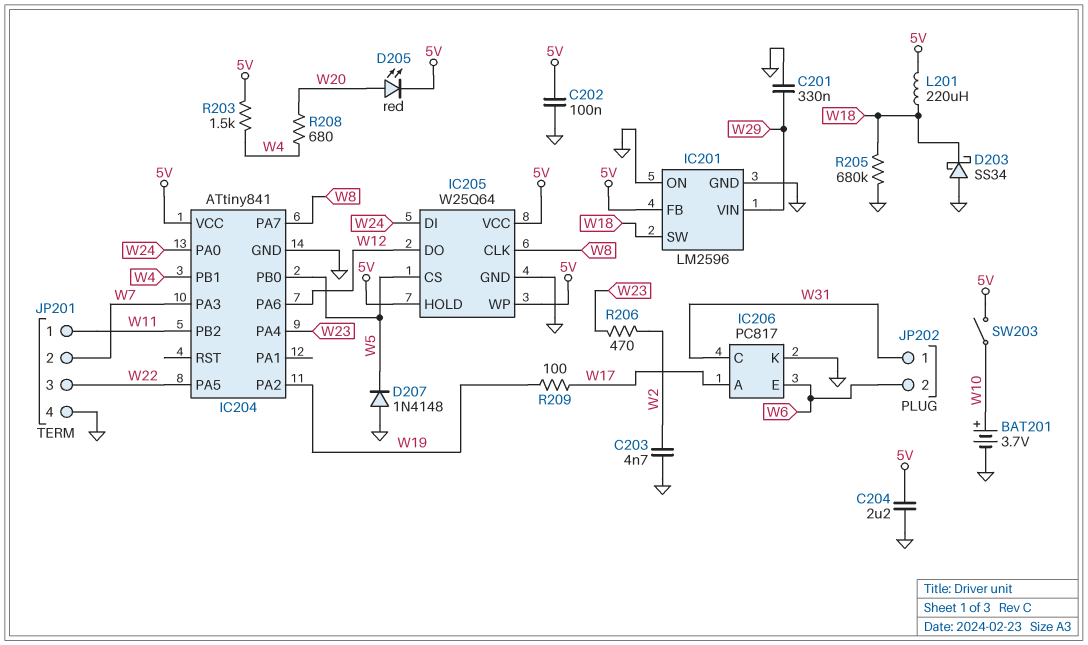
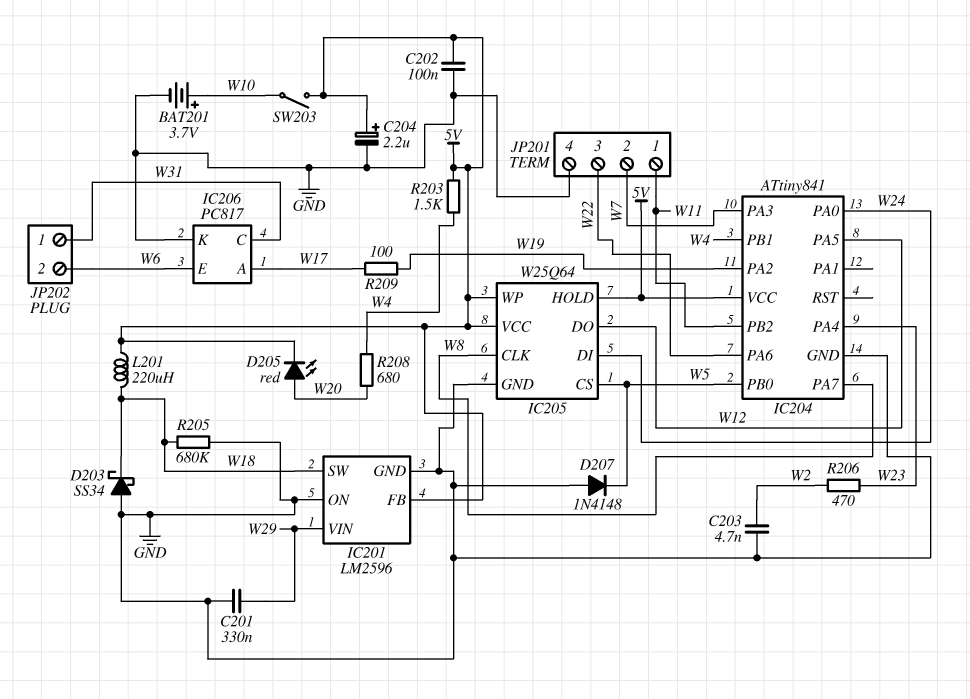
C204: 2.2uF (5V, GND) -> 2.2uF (plus 5V, minus GND)
IC204 pin PA5: W22 -> W12
IC204 pin PA6: W12 -> W22

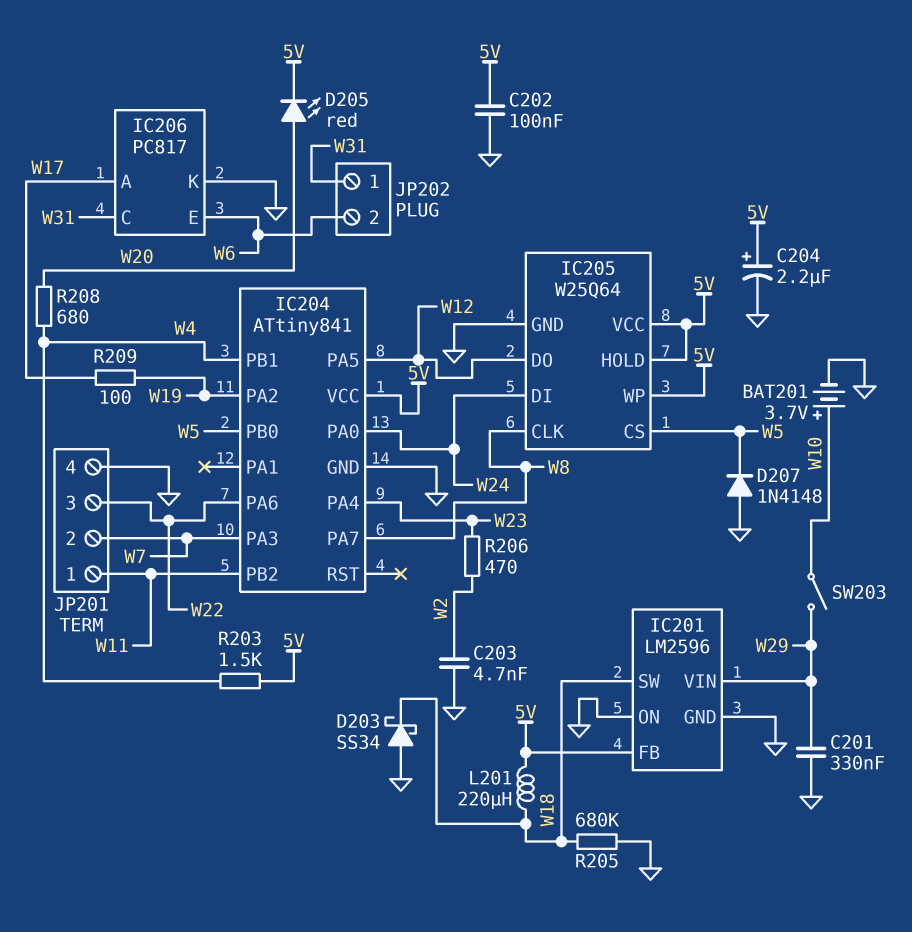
SW203: switch (5V, W10) -> switch (W10, W29)

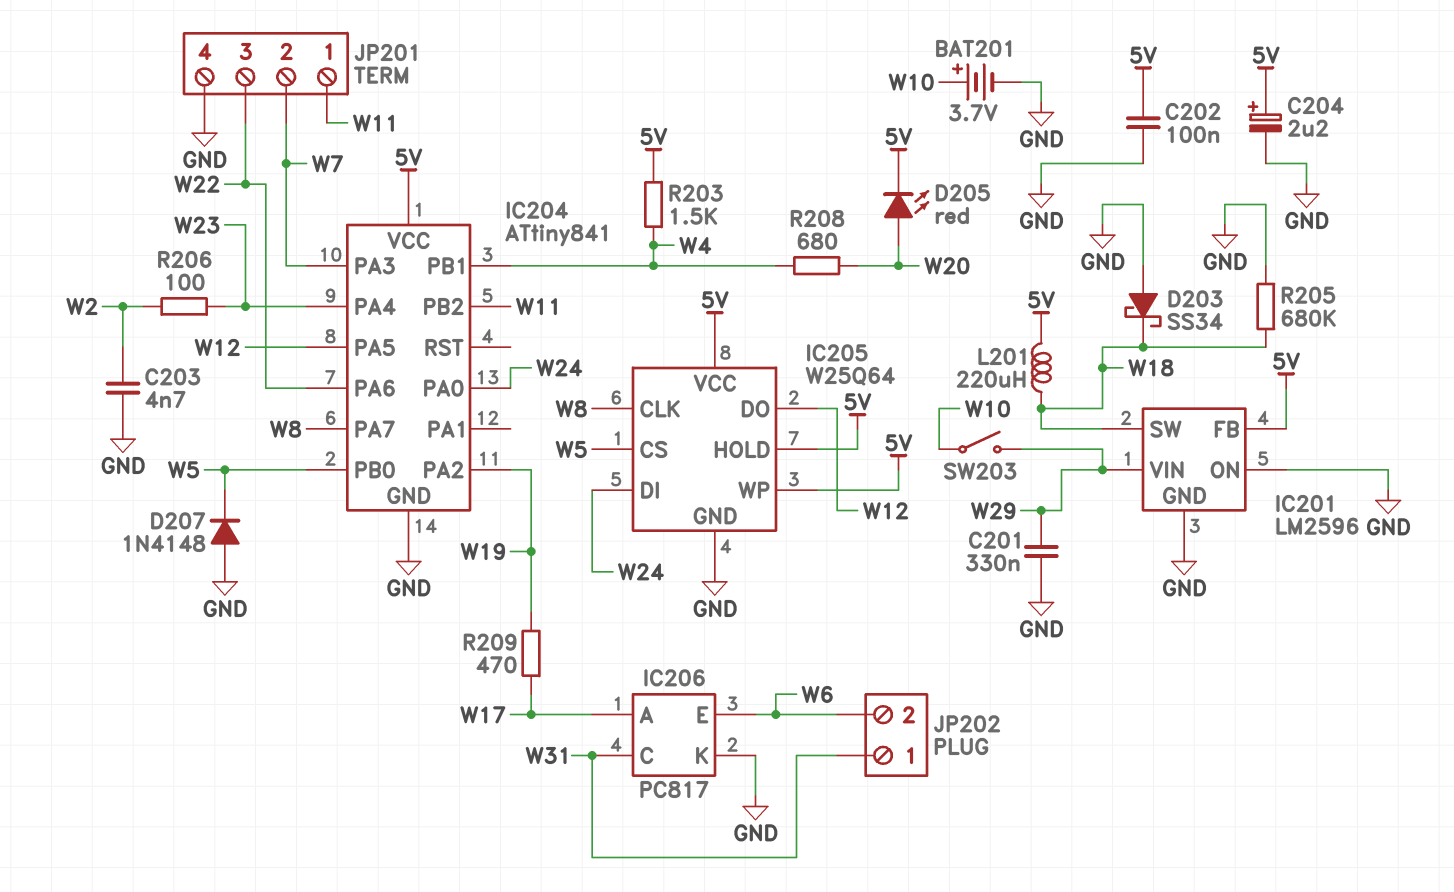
R206: 470 (W2, W23) -> 100 (W2, W23)
R209: 100 (W17, W19) -> 470 (W17, W19)

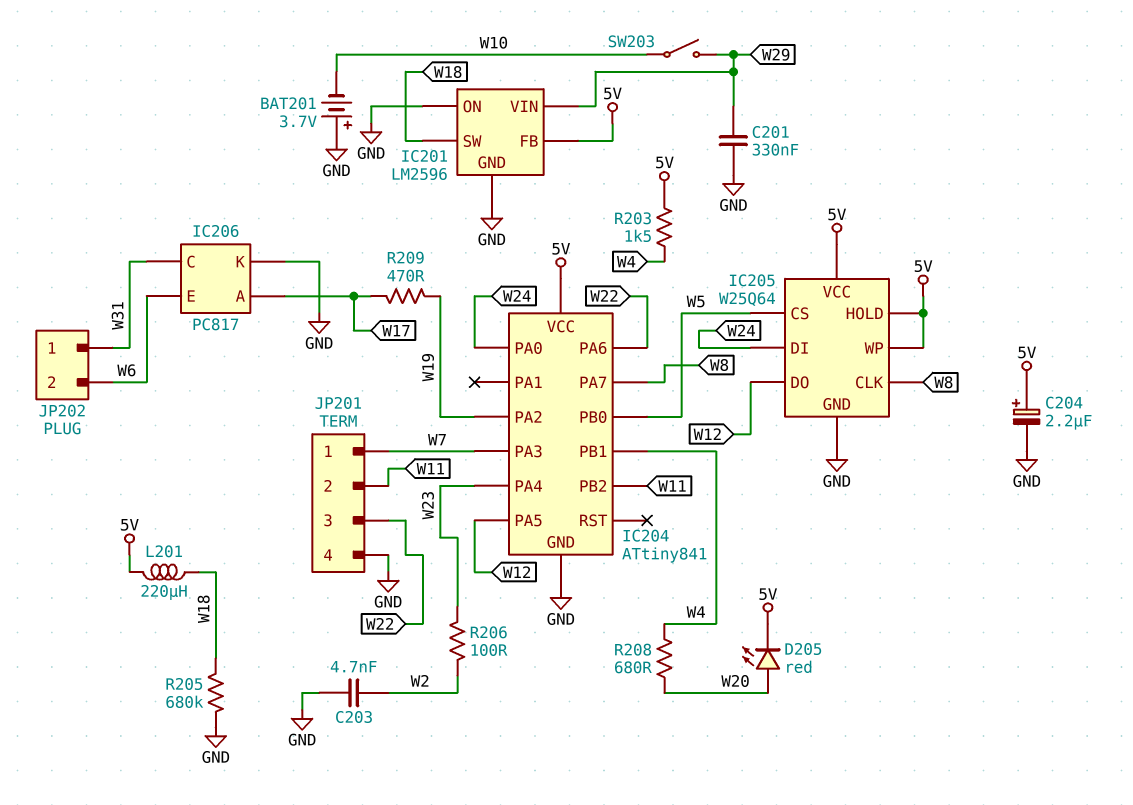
BAT201: 3.7V (plus W10, minus GND) -> 3.7V (plus GND, minus W10)
C202: 100nF (5V, GND) -> none
D203: schottky SS34 (A GND, K W18) -> none
D207: diode 1N4148 (A GND, K W5) -> none
JP201 pin 1: W11 -> W7
JP201 pin 2: W7 -> W11

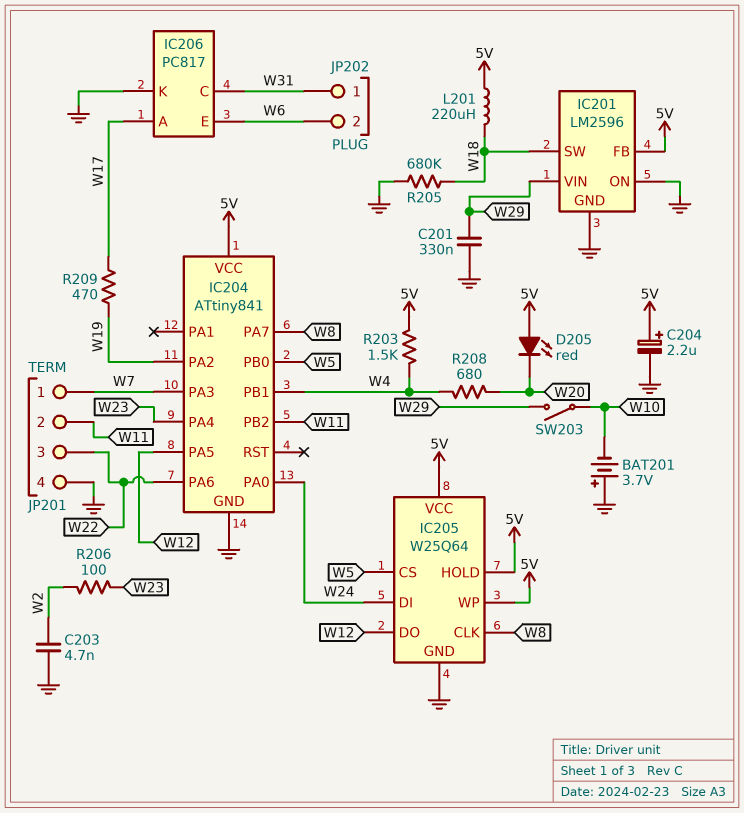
D205: LED red (A W20, K 5V) -> LED red (A 5V, K W20)

